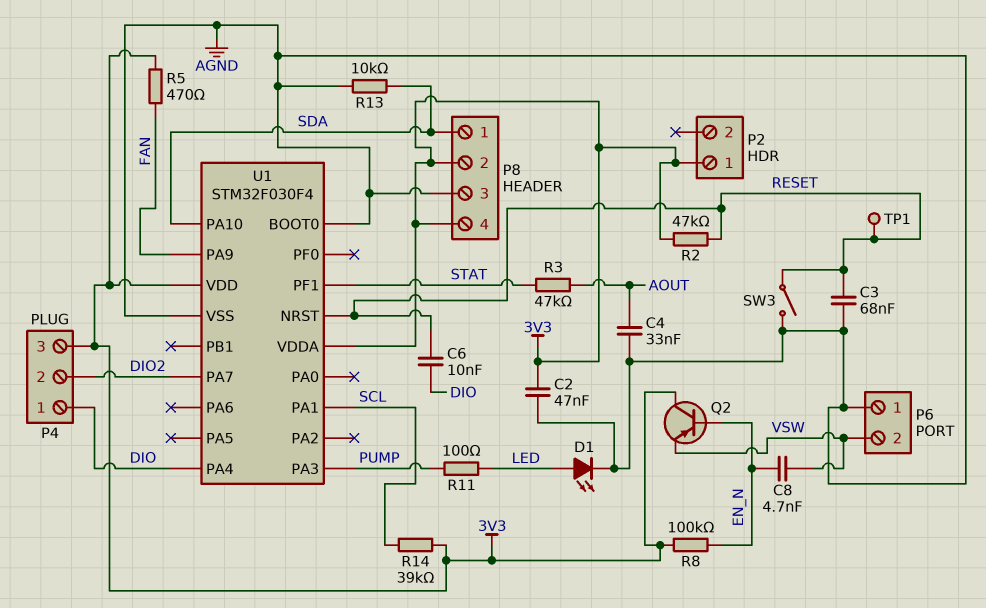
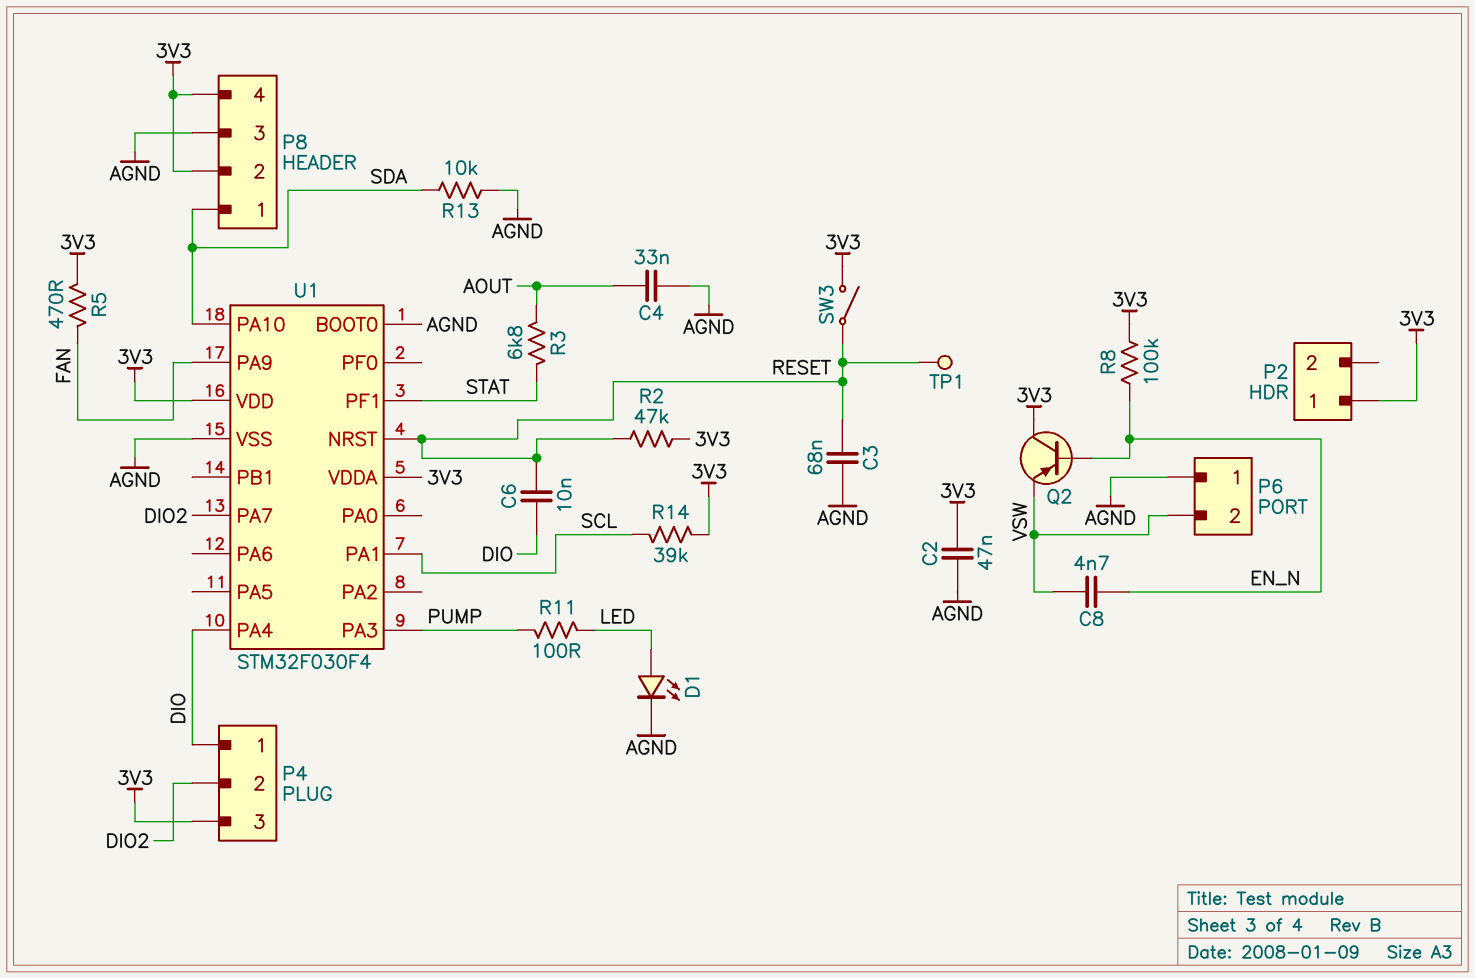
R3: 47k (AOUT, STAT) -> 6.8k (AOUT, STAT)
SW3: switch (AGND, RESET) -> switch (3V3, RESET)

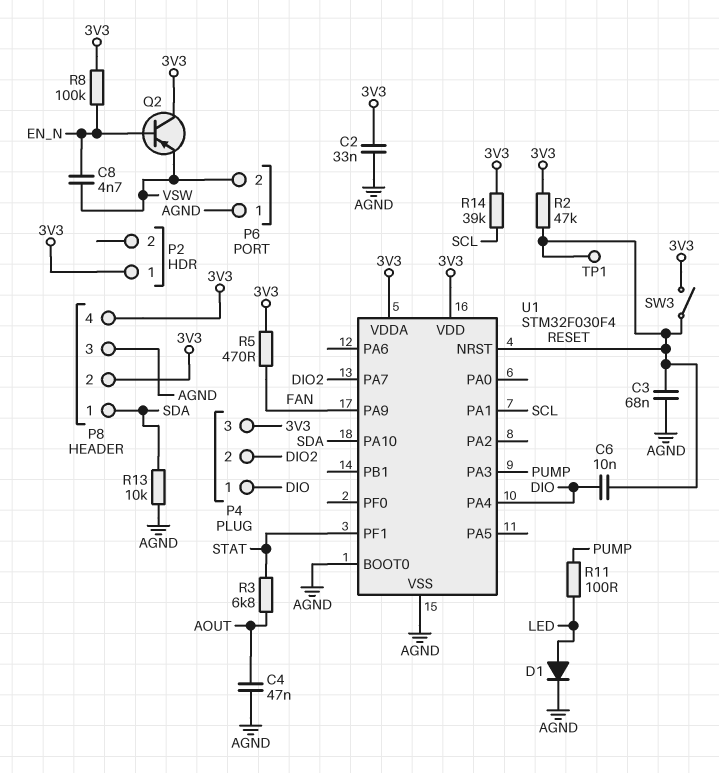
C2: 47nF (3V3, AGND) -> 33nF (3V3, AGND)
C4: 33nF (AGND, AOUT) -> 47nF (AGND, AOUT)
D1: LED (A LED, K AGND) -> diode (A LED, K AGND)

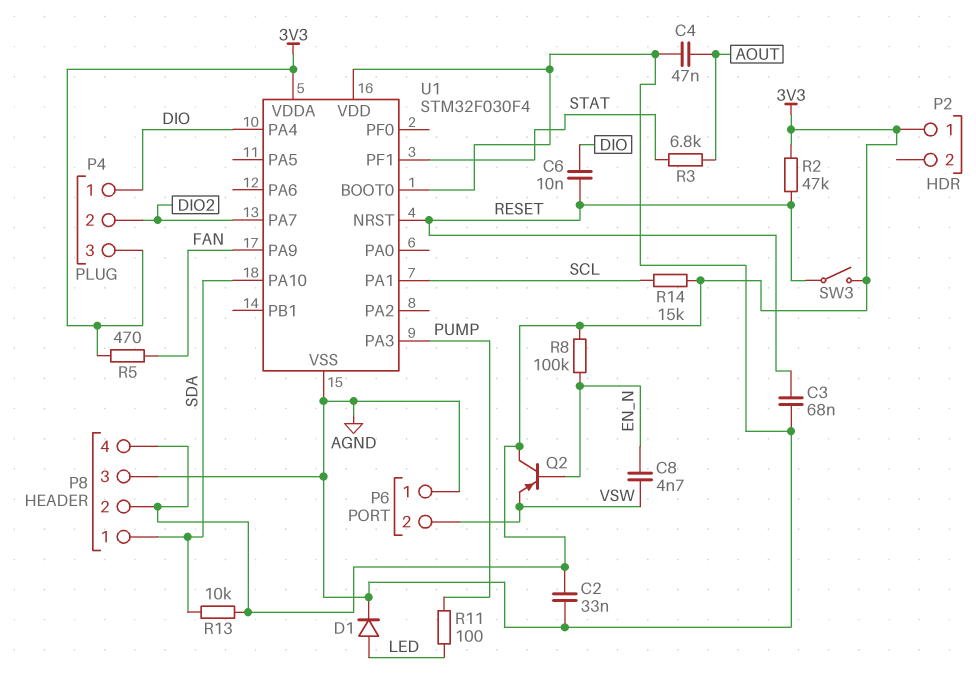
R13: 10k (AGND, SDA) -> 10k (3V3, SDA)
R14: 39k (3V3, SCL) -> 15k (3V3, SCL)
TP1: test point (RESET) -> none
U1 pin VDD: 3V3 -> AGND

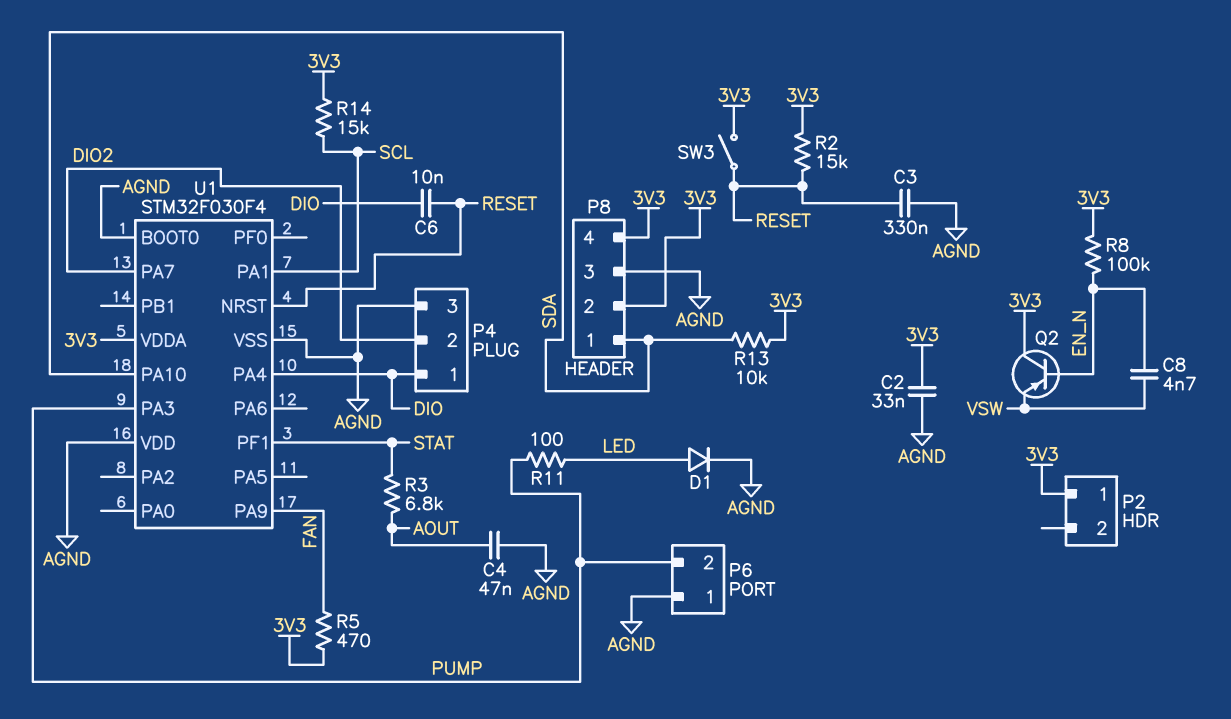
C3: 68nF (AGND, RESET) -> 330nF (AGND, RESET)
P4 pin 3: 3V3 -> AGND
P6 pin 2: VSW -> PUMP
R2: 47k (3V3, RESET) -> 15k (3V3, RESET)

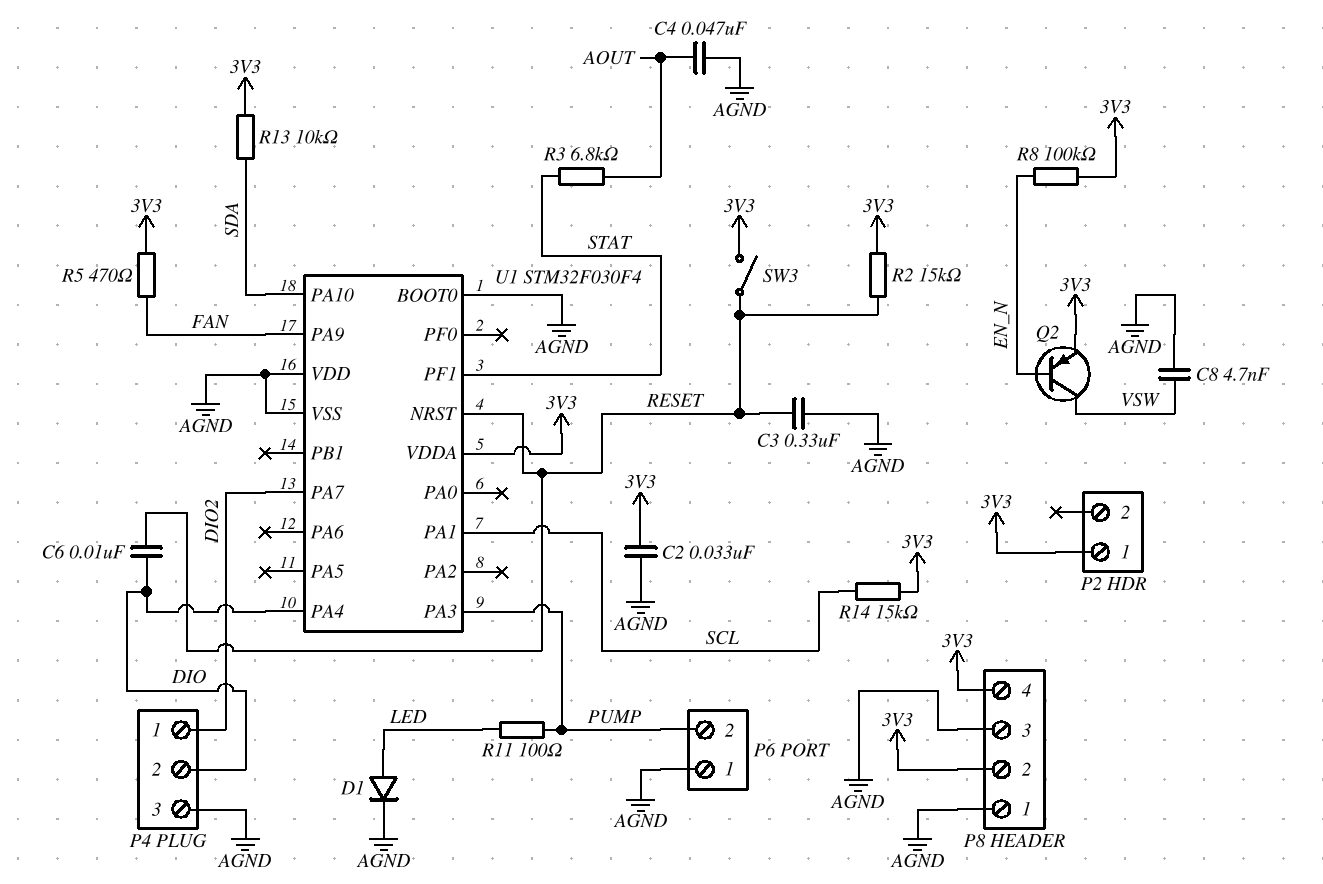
C8: 4.7nF (EN_N, VSW) -> 4.7nF (AGND, VSW)
P4 pin 1: DIO -> DIO2
P4 pin 2: DIO2 -> DIO
P8 pin 1: SDA -> AGND
Q2: PNP (B EN_N, C 3V3, E VSW) -> PNP (B EN_N, C VSW, E 3V3)

